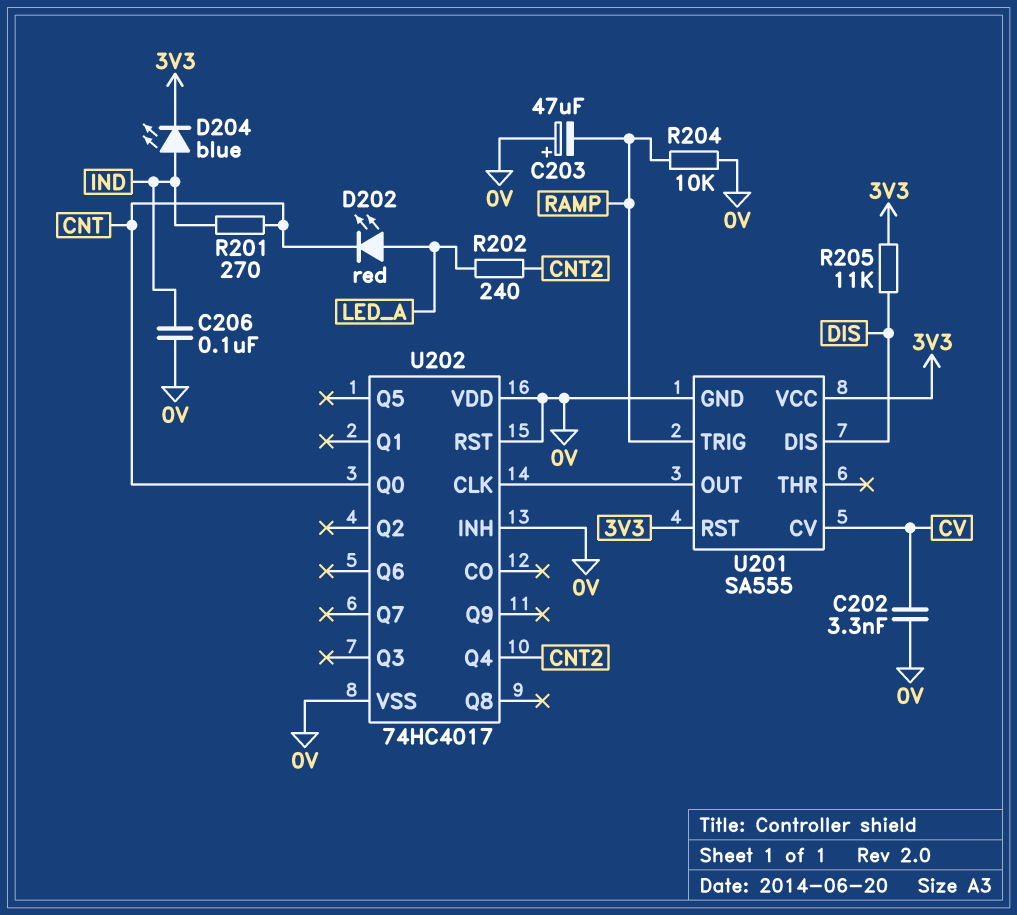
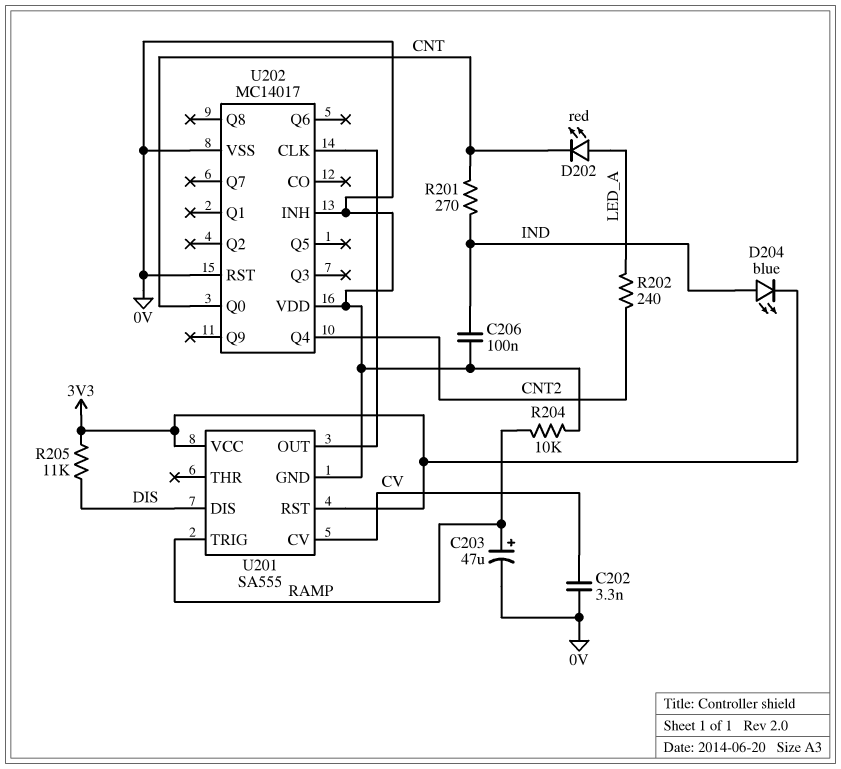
C203: 47uF (plus 0V, minus RAMP) -> 47uF (plus RAMP, minus 0V)
U202: 74HC4017 -> MC14017

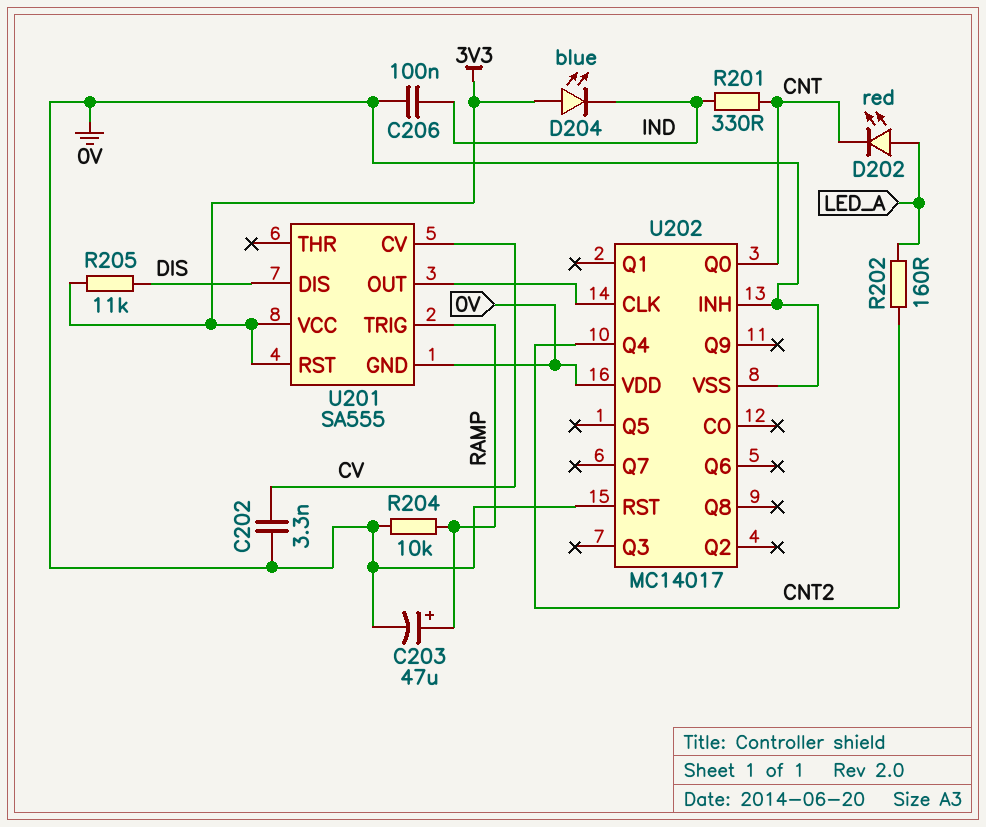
D204: LED blue (A IND, K 3V3) -> LED blue (A 3V3, K IND)
R201: 270 (CNT, IND) -> 330 (CNT, IND)
R202: 240 (CNT2, LED_A) -> 160 (CNT2, LED_A)

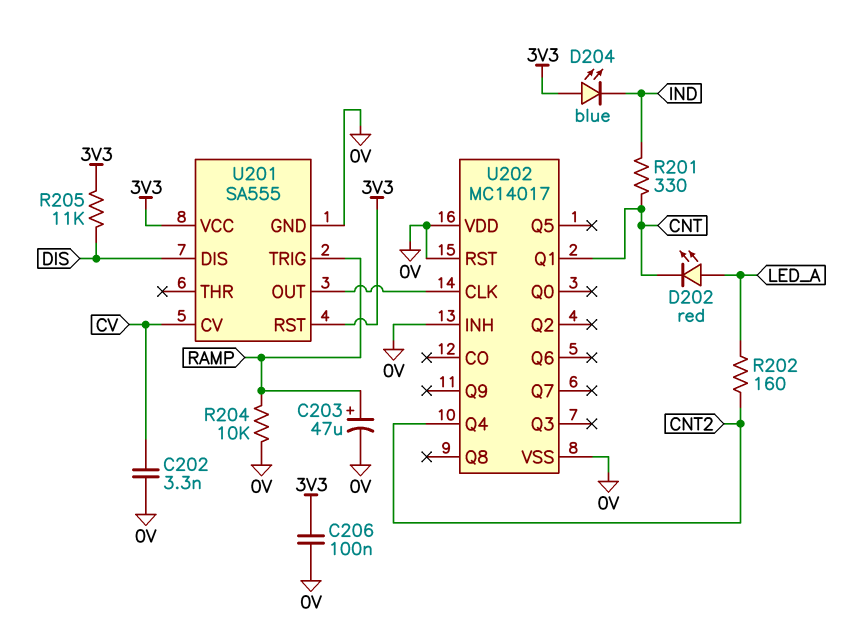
C206: 100nF (0V, IND) -> 100nF (0V, 3V3)
U202 pin Q0: CNT -> none
U202 pin Q1: none -> CNT

